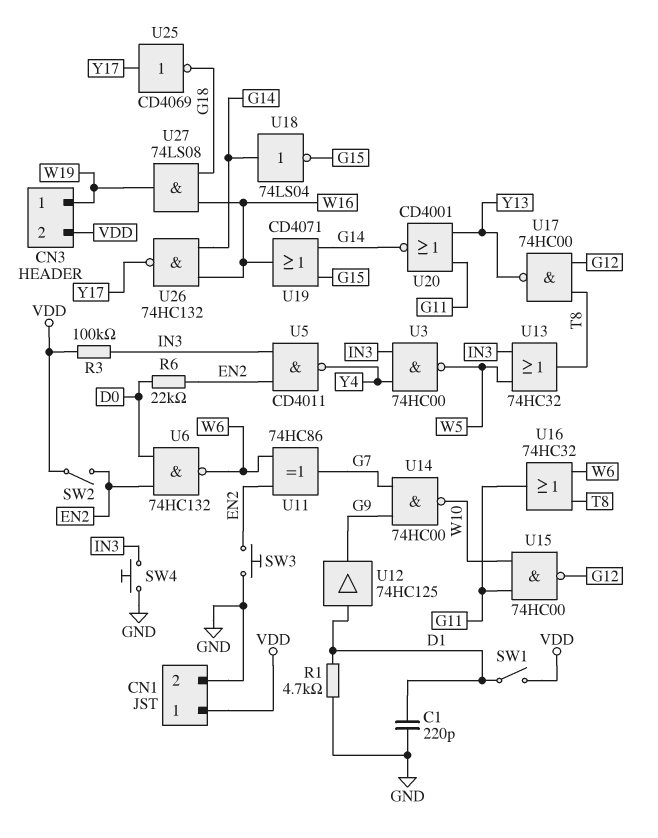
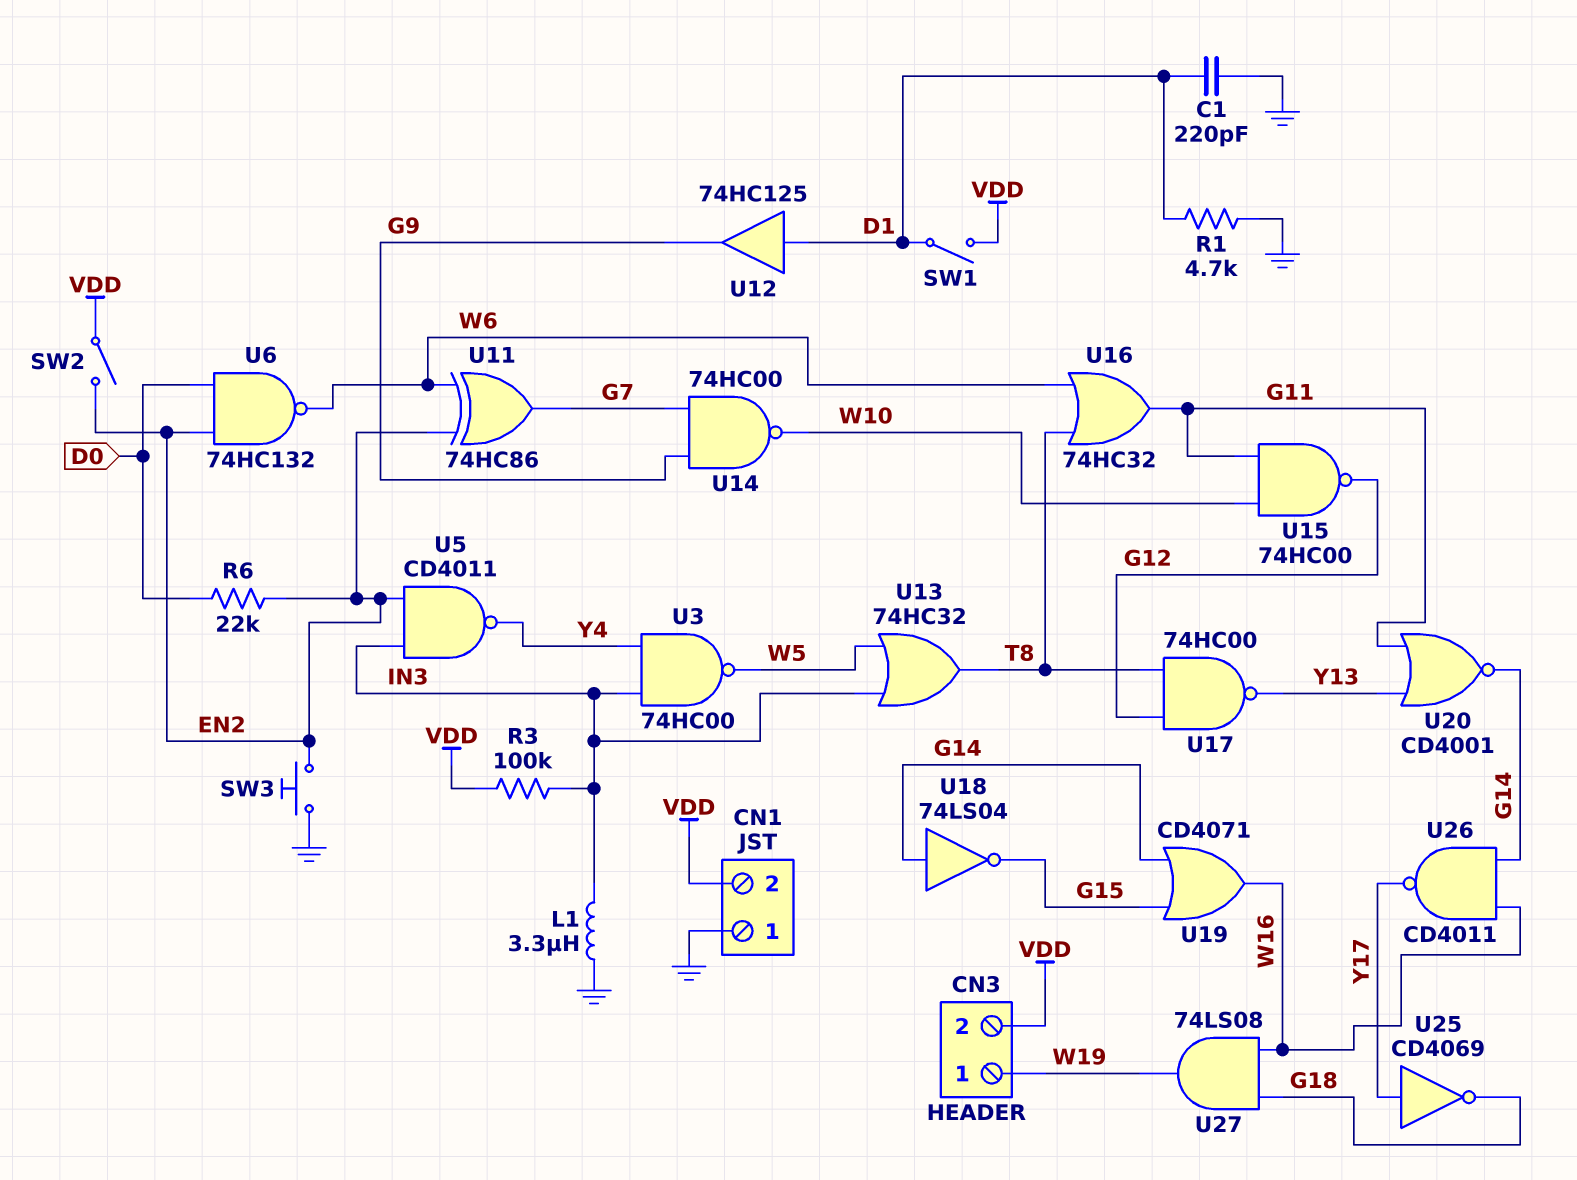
CN1 pin 1: VDD -> GND
CN1 pin 2: GND -> VDD
L1: none -> 3.3uH (GND, IN3)
SW4: button (GND, IN3) -> none
U26: NAND 74HC132 (in G14, in W16, out Y17) -> NAND CD4011 (in G14, in W16, out Y17)

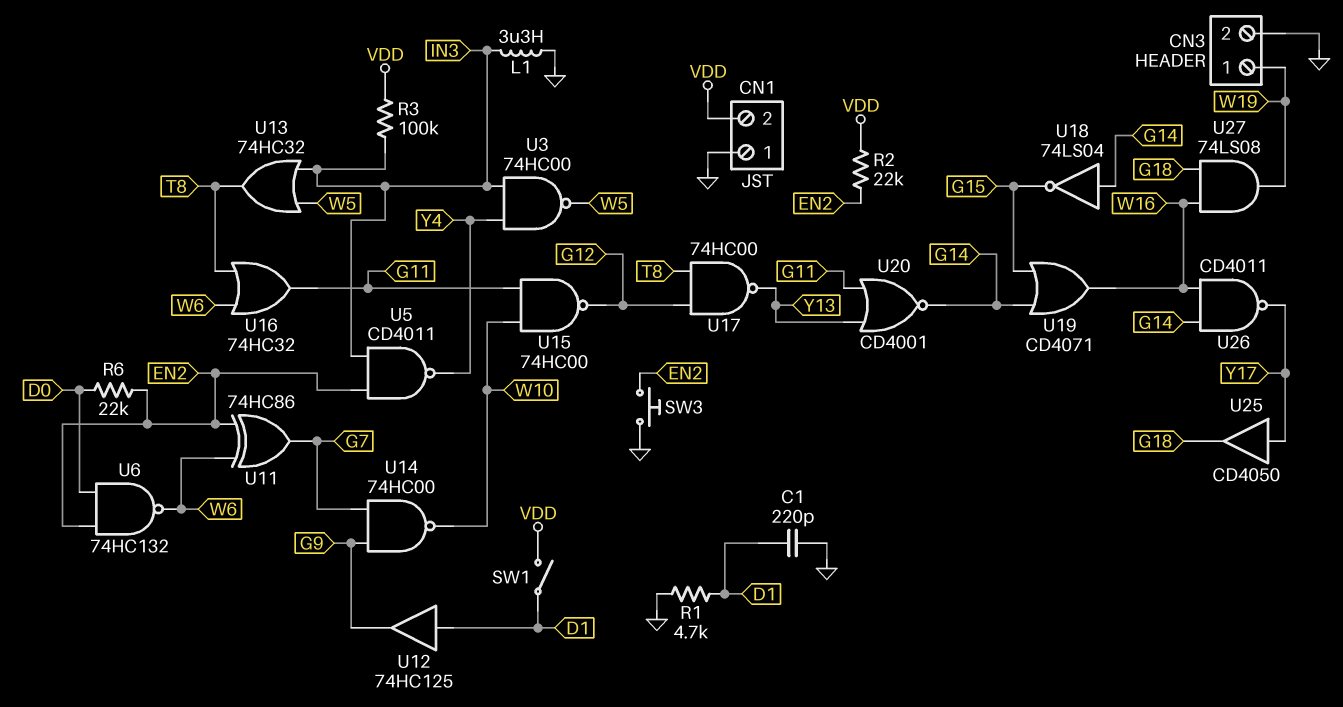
CN3 pin 2: VDD -> GND
R2: none -> 22k (EN2, VDD)
SW2: switch (EN2, VDD) -> none
U25: NOT CD4069 (in Y17, out G18) -> buffer CD4050 (in Y17, out G18)

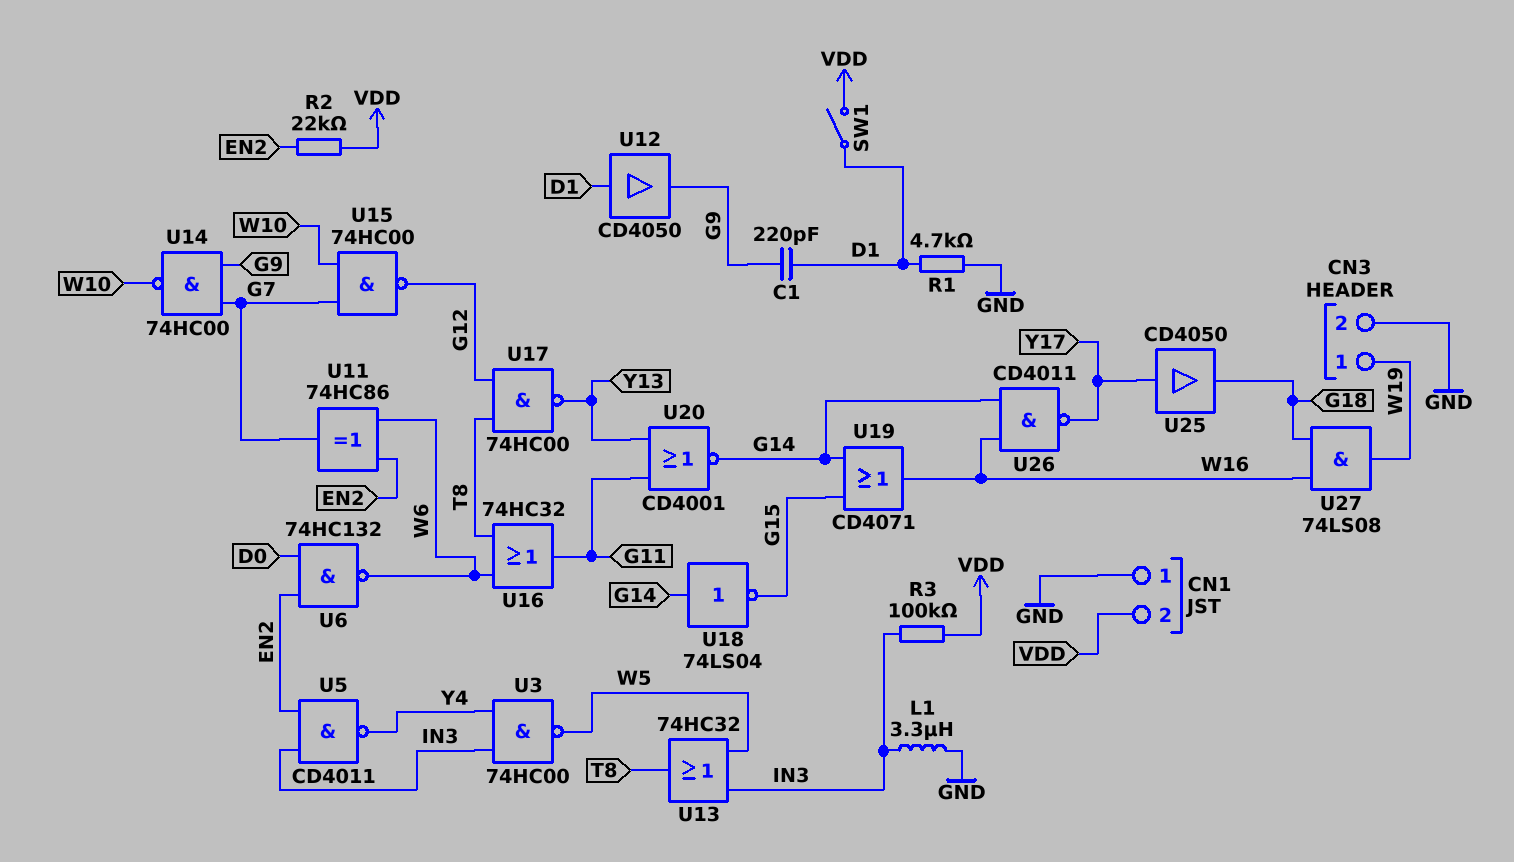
C1: 220pF (D1, GND) -> 220pF (D1, G9)
R6: 22k (D0, EN2) -> none
SW3: button (EN2, GND) -> none
U12: buffer 74HC125 (in D1, out G9) -> buffer CD4050 (in D1, out G9)
U15: NAND 74HC00 (in G11, in W10, out G12) -> NAND 74HC00 (in G7, in W10, out G12)

